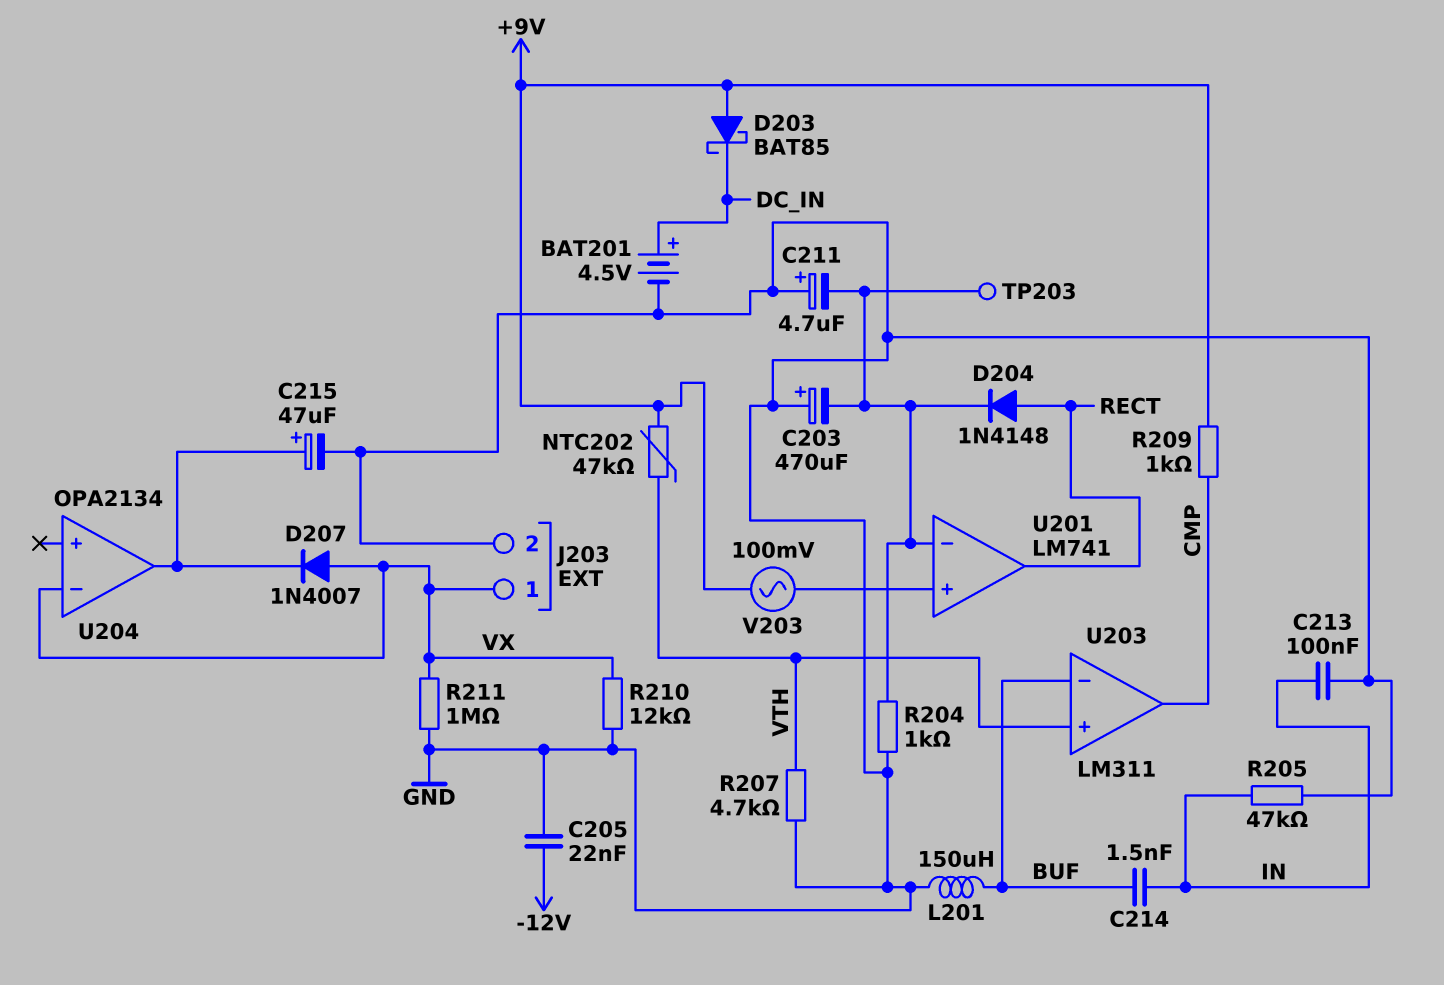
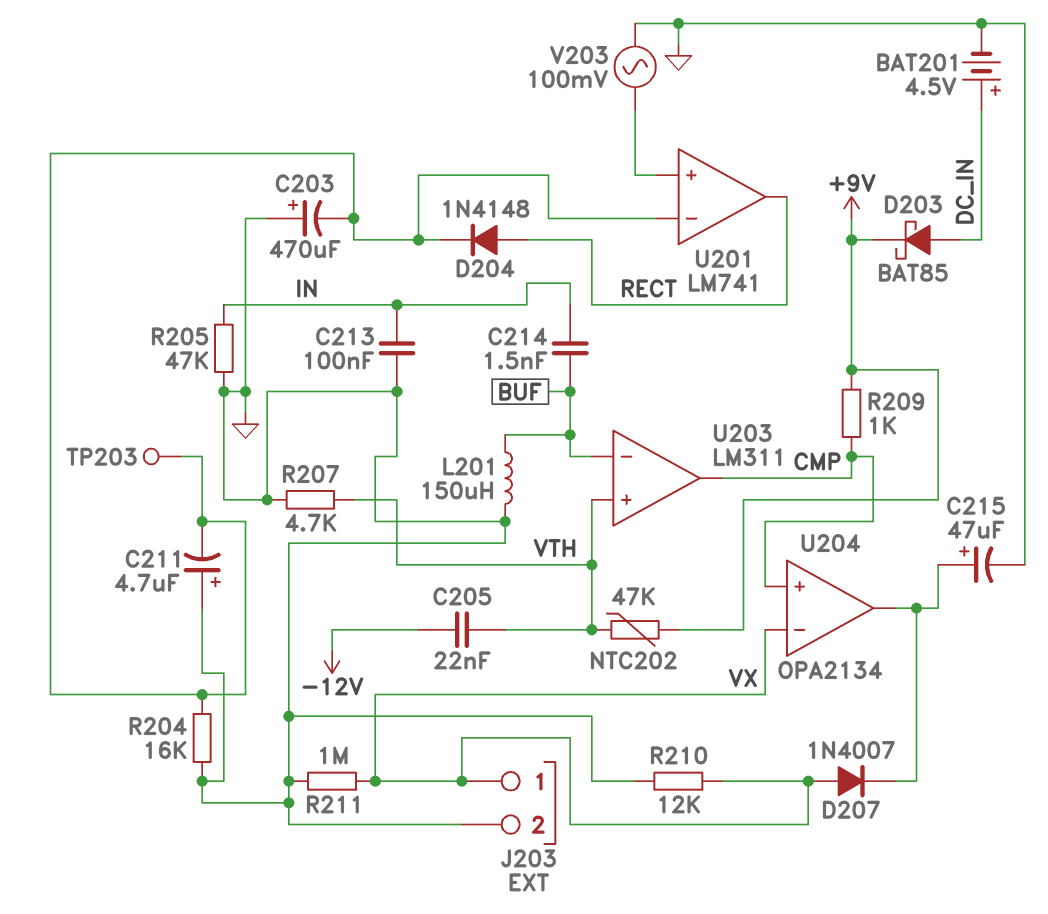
C205: 22nF (-12V, GND) -> 22nF (-12V, VTH)
D203: schottky BAT85 (A +9V, K DC_IN) -> schottky BAT85 (A DC_IN, K +9V)
R204: 1k (GND, U201/in-) -> 16k (GND, U201/in-)
U204 pin in+: none -> CMP
V203: AC 100mV (+9V, U201/in+) -> AC 100mV (GND, U201/in+)

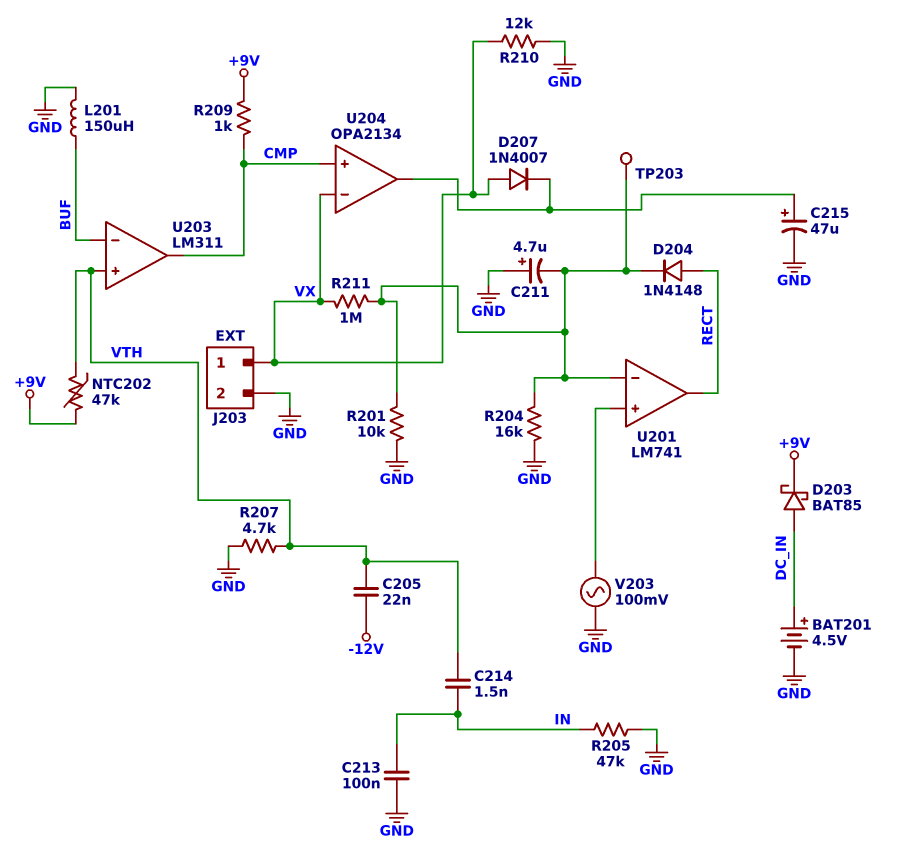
C203: 470uF (plus GND, minus U201/in-) -> none
C214: 1.5nF (BUF, IN) -> 1.5nF (IN, VTH)
R201: none -> 10k (GND, U201/in-)
R211: 1M (GND, VX) -> 1M (U201/in-, VX)

